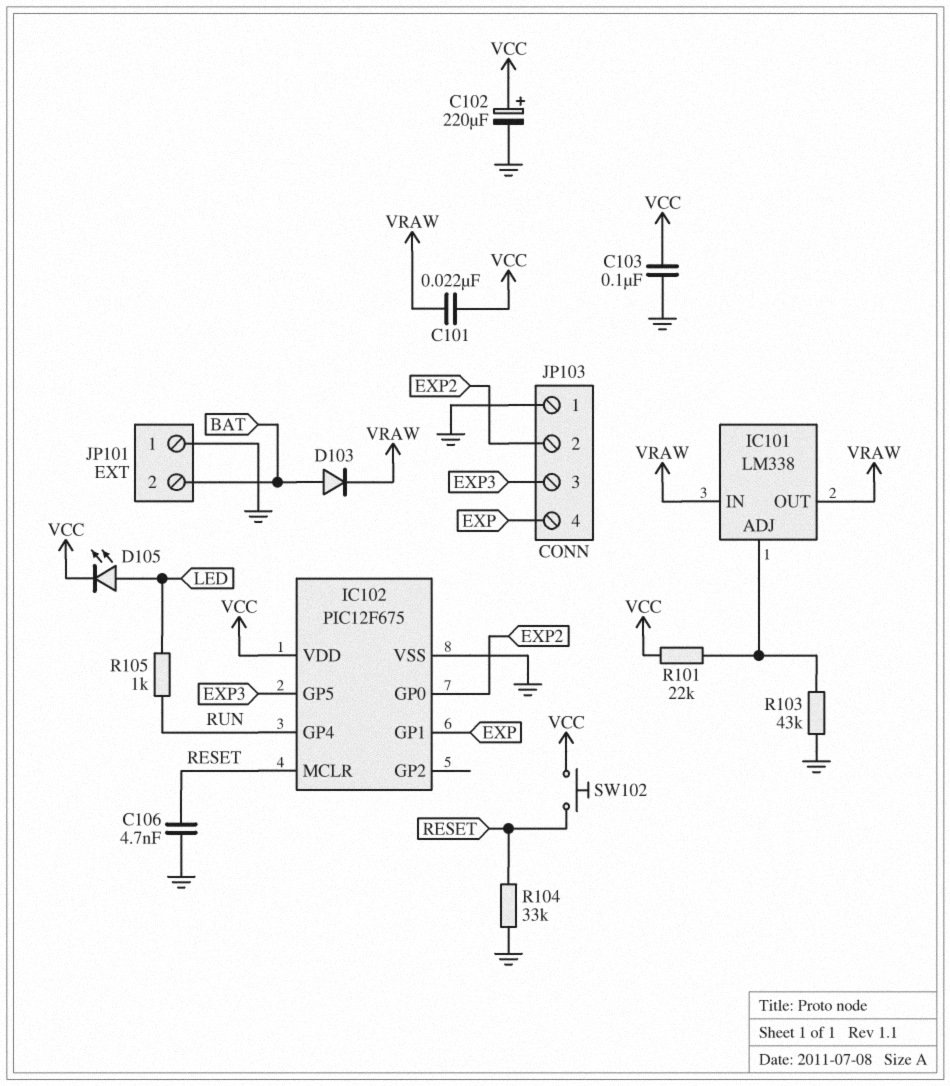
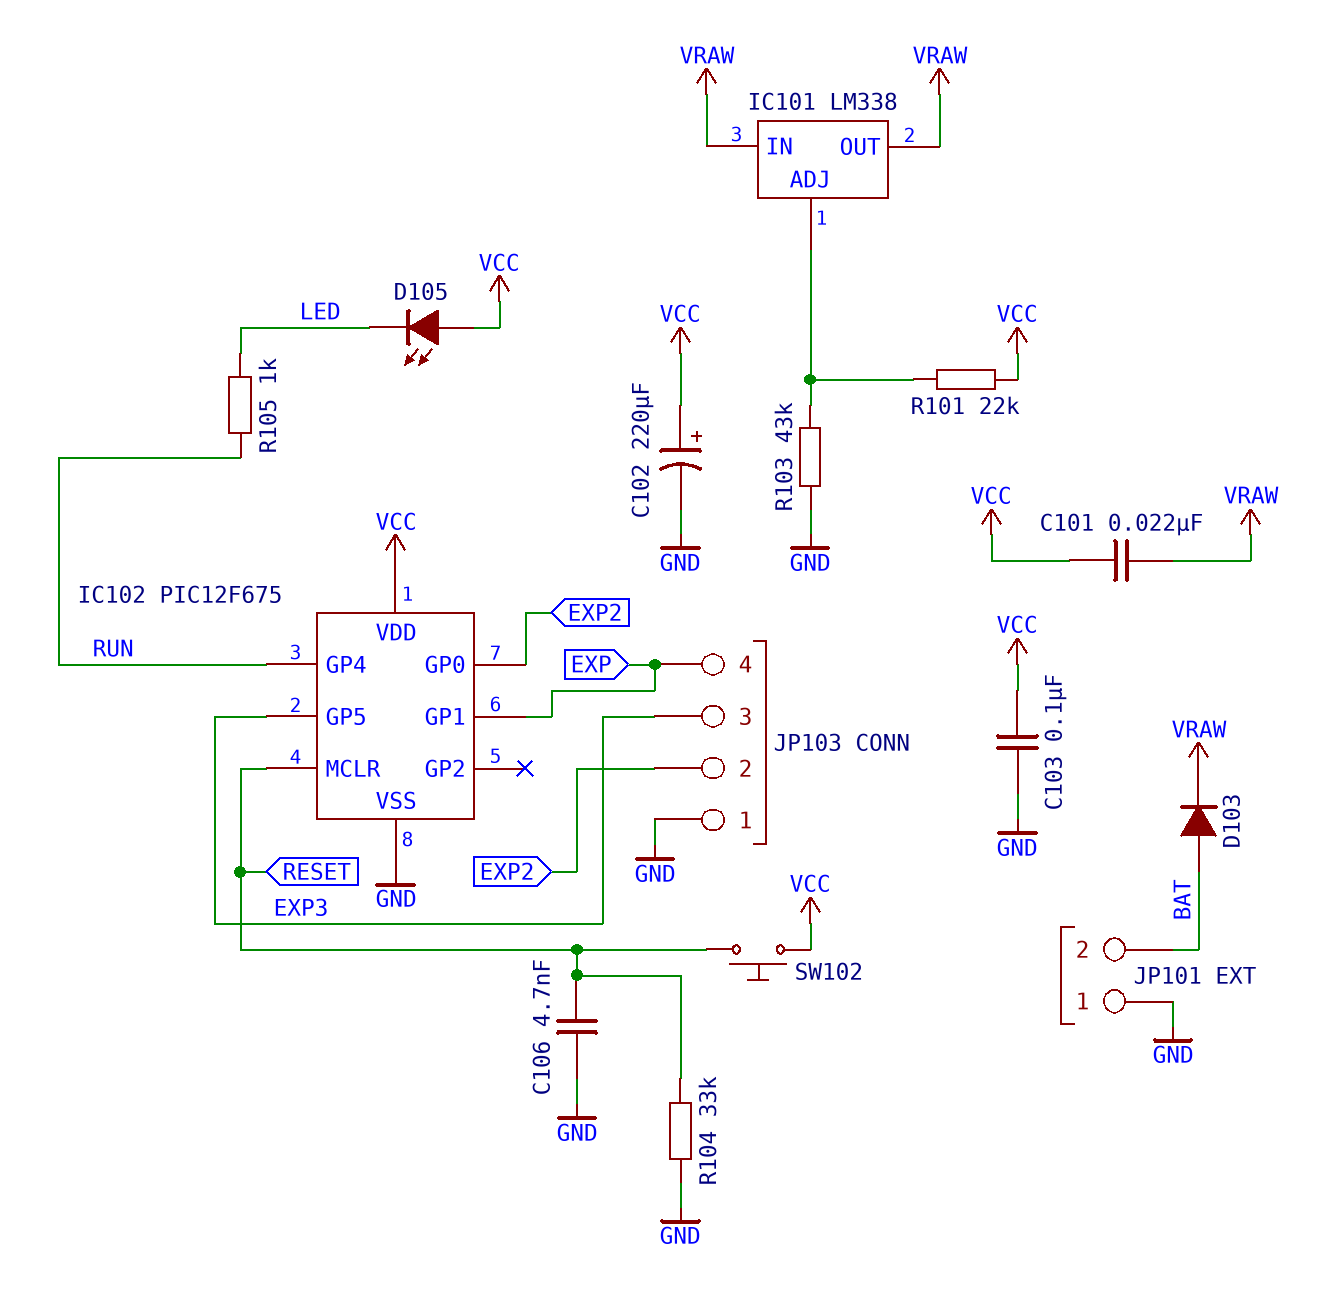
D105: LED (A LED, K VCC) -> LED (A VCC, K LED)

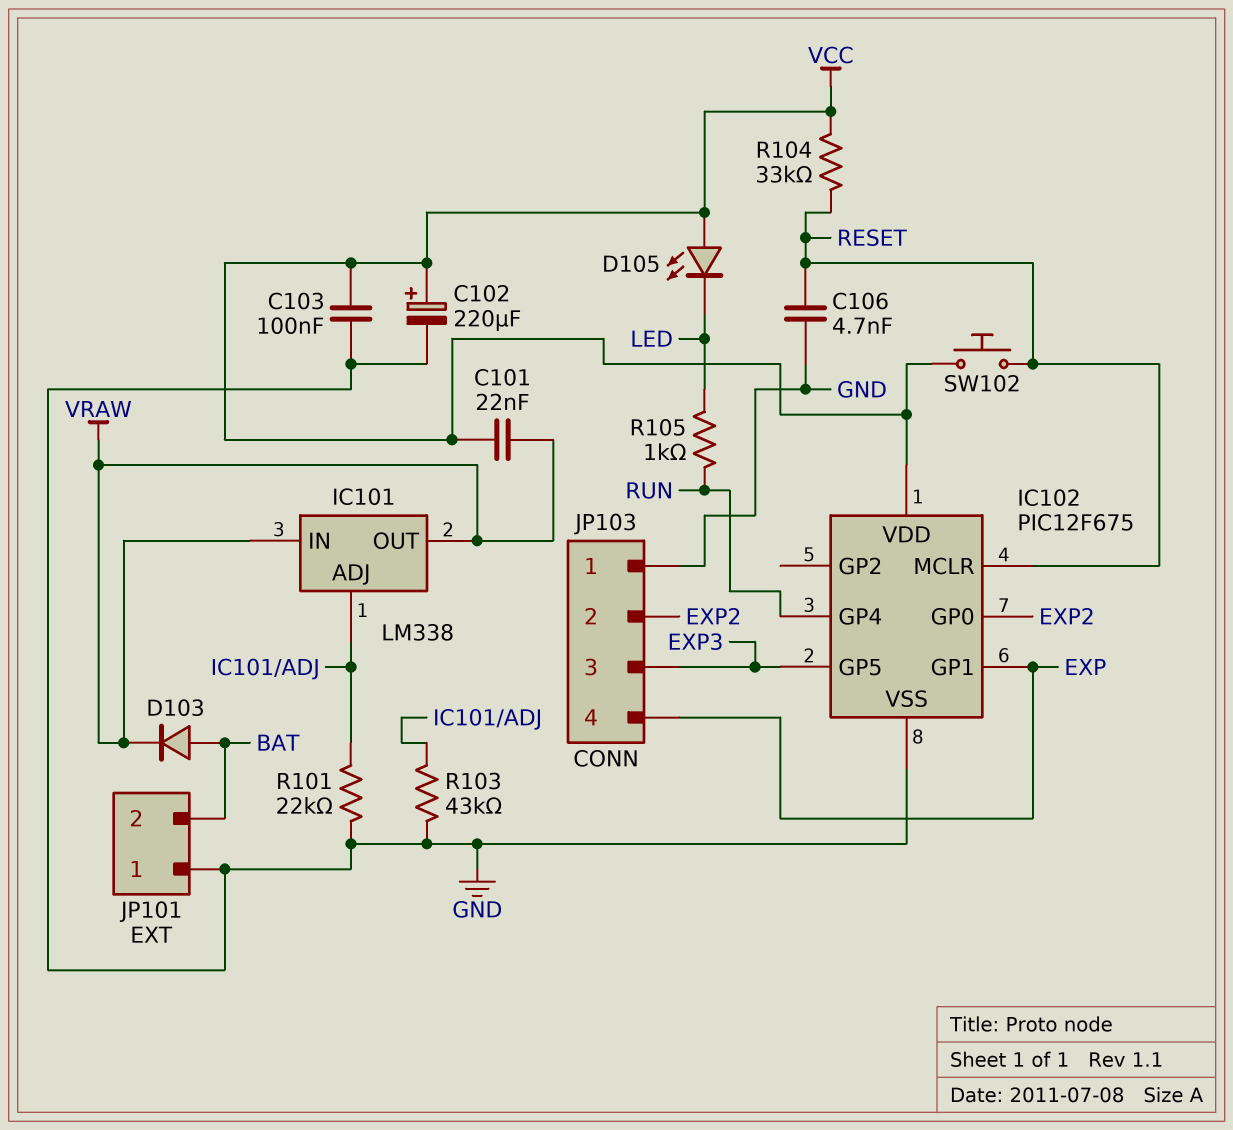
R101: 22k (IC101/ADJ, VCC) -> 22k (GND, IC101/ADJ)
R104: 33k (GND, RESET) -> 33k (RESET, VCC)

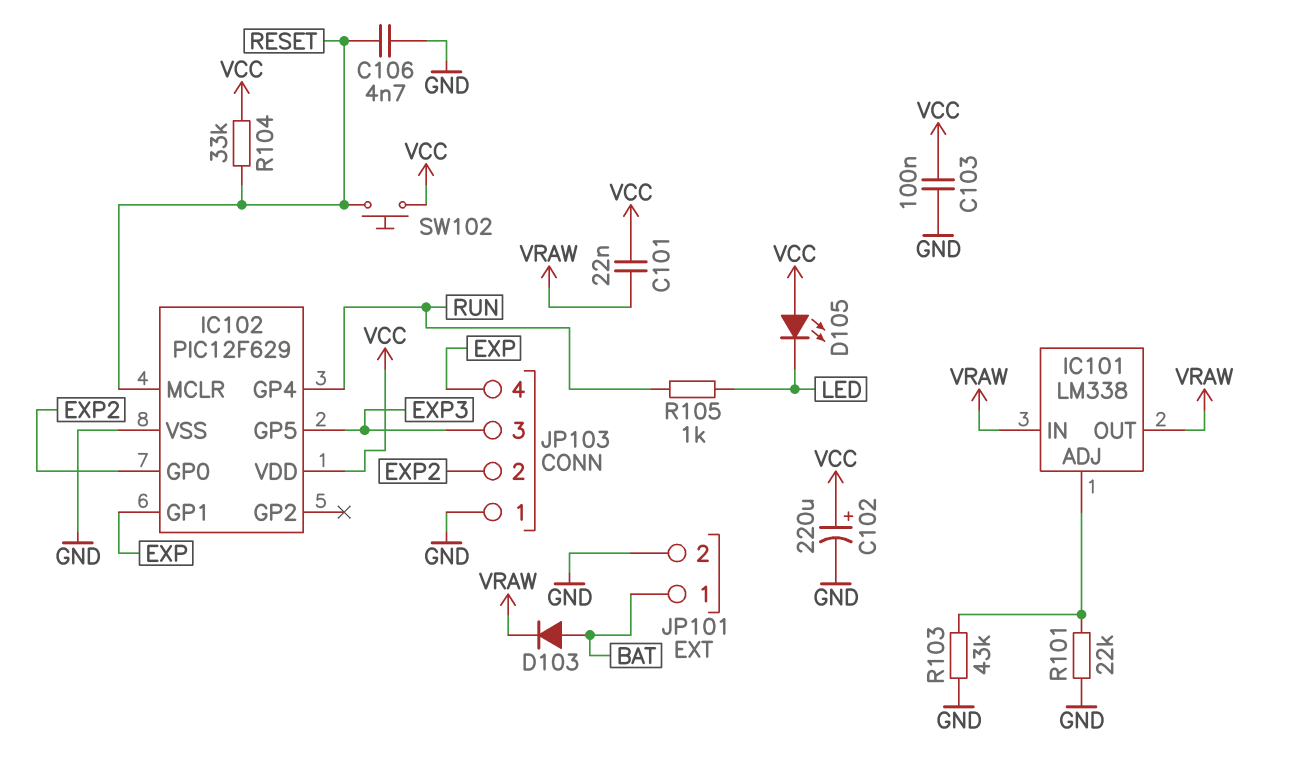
IC102: PIC12F675 -> PIC12F629
JP101 pin 1: GND -> BAT
JP101 pin 2: BAT -> GND

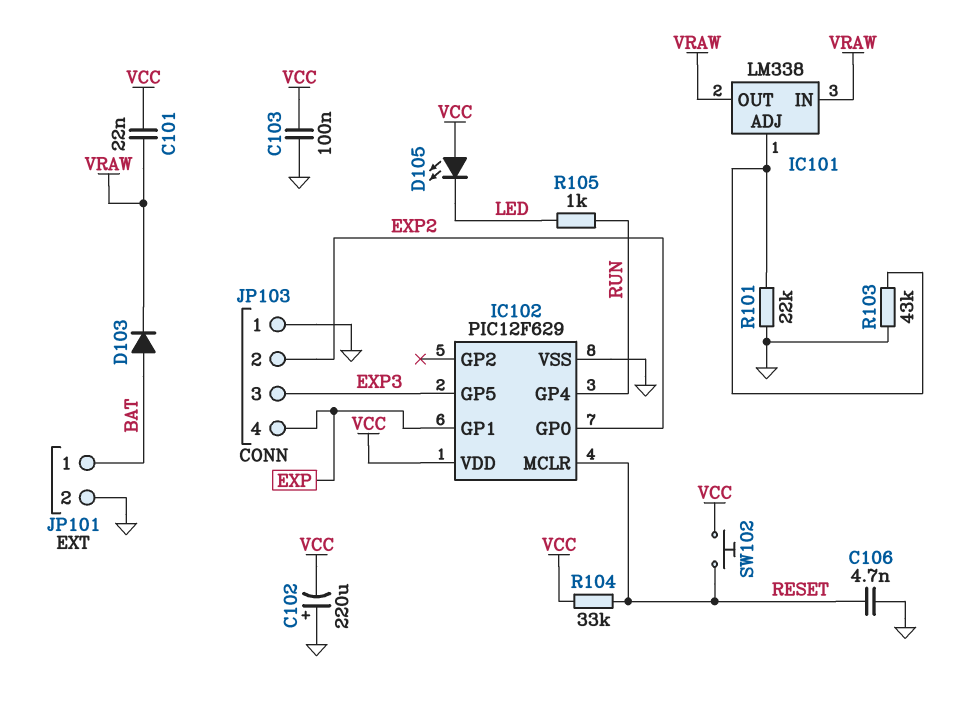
C102: 220uF (plus VCC, minus GND) -> 220uF (plus GND, minus VCC)

